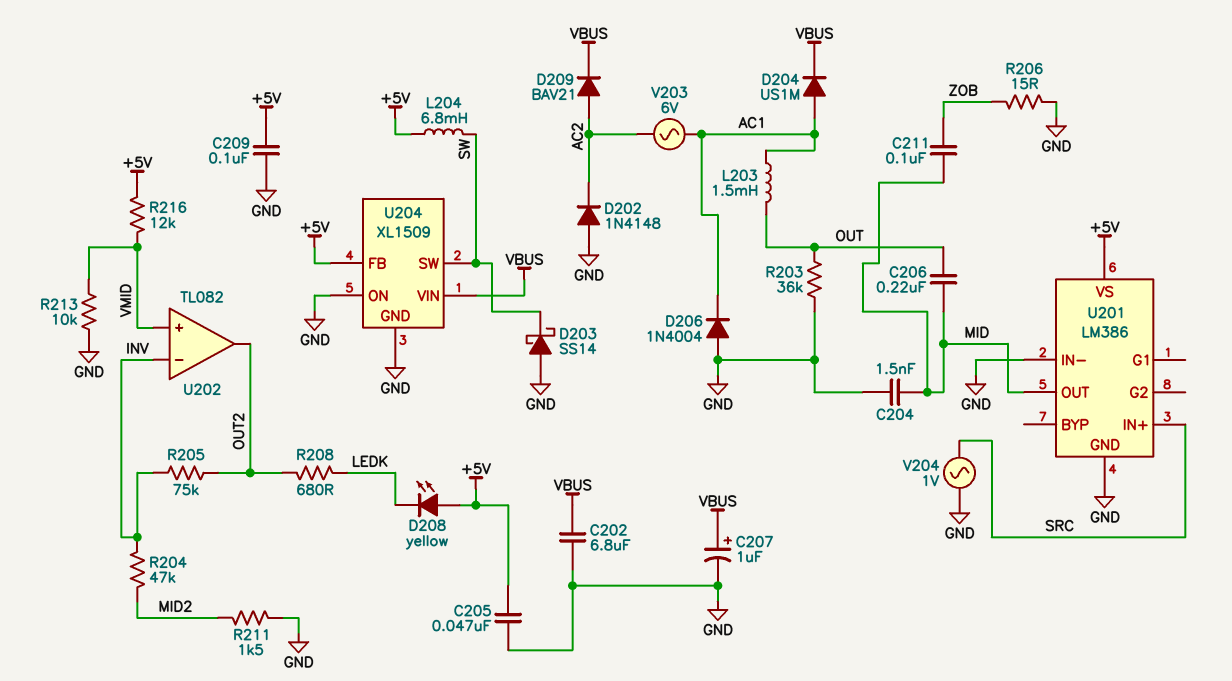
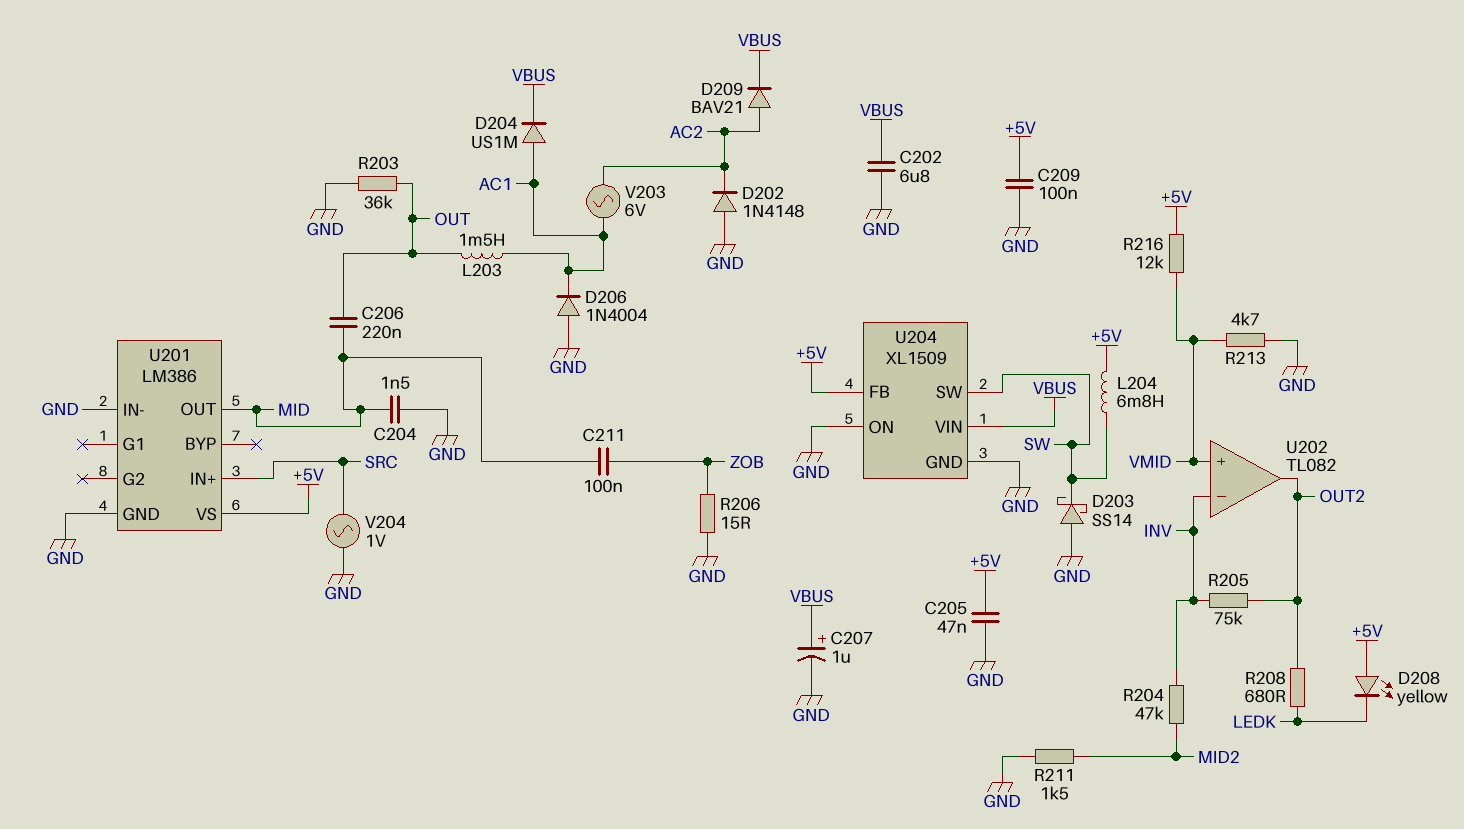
R213: 10k (GND, VMID) -> 4.7k (GND, VMID)

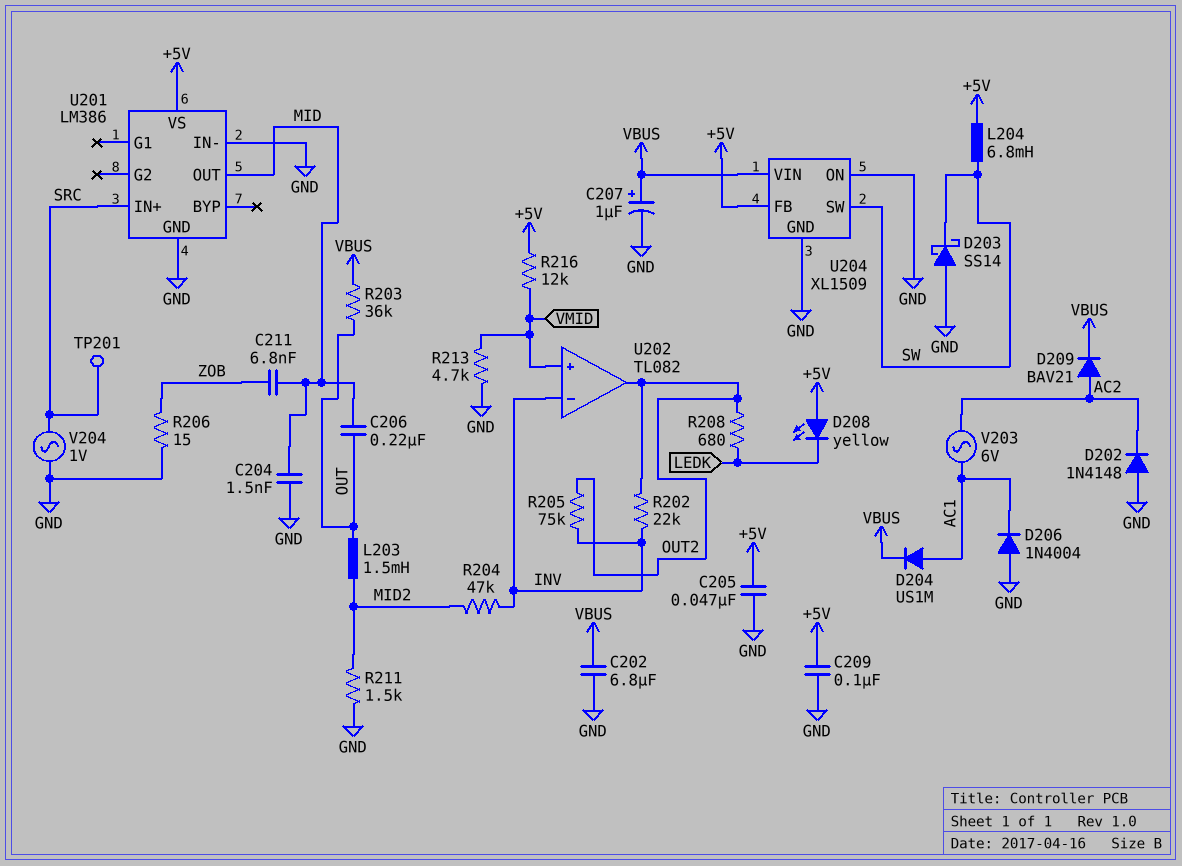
C211: 100nF (MID, ZOB) -> 6.8nF (MID, ZOB)
L203: 1.5mH (AC1, OUT) -> 1.5mH (MID2, OUT)
R202: none -> 22k (INV, OUT2)
R203: 36k (GND, OUT) -> 36k (OUT, VBUS)
TP201: none -> test point (SRC)

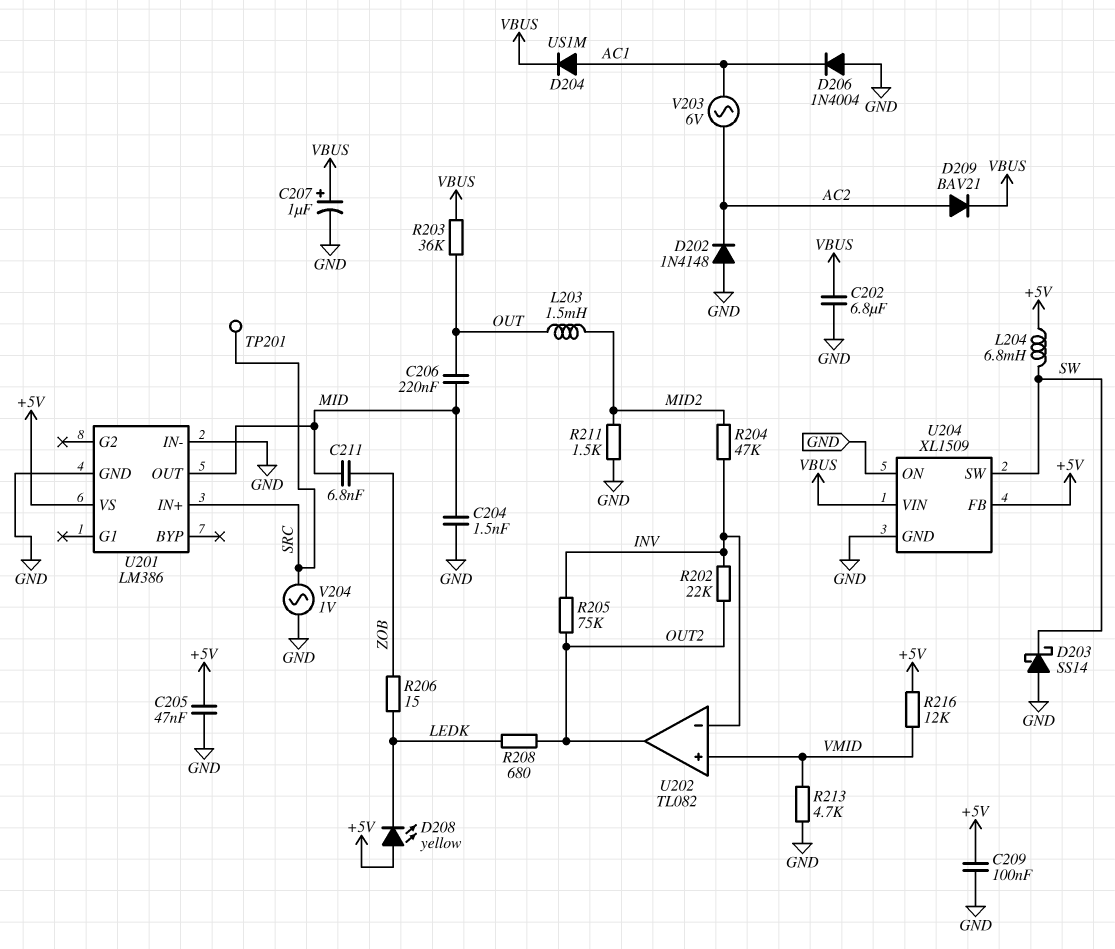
R206: 15 (GND, ZOB) -> 15 (LEDK, ZOB)

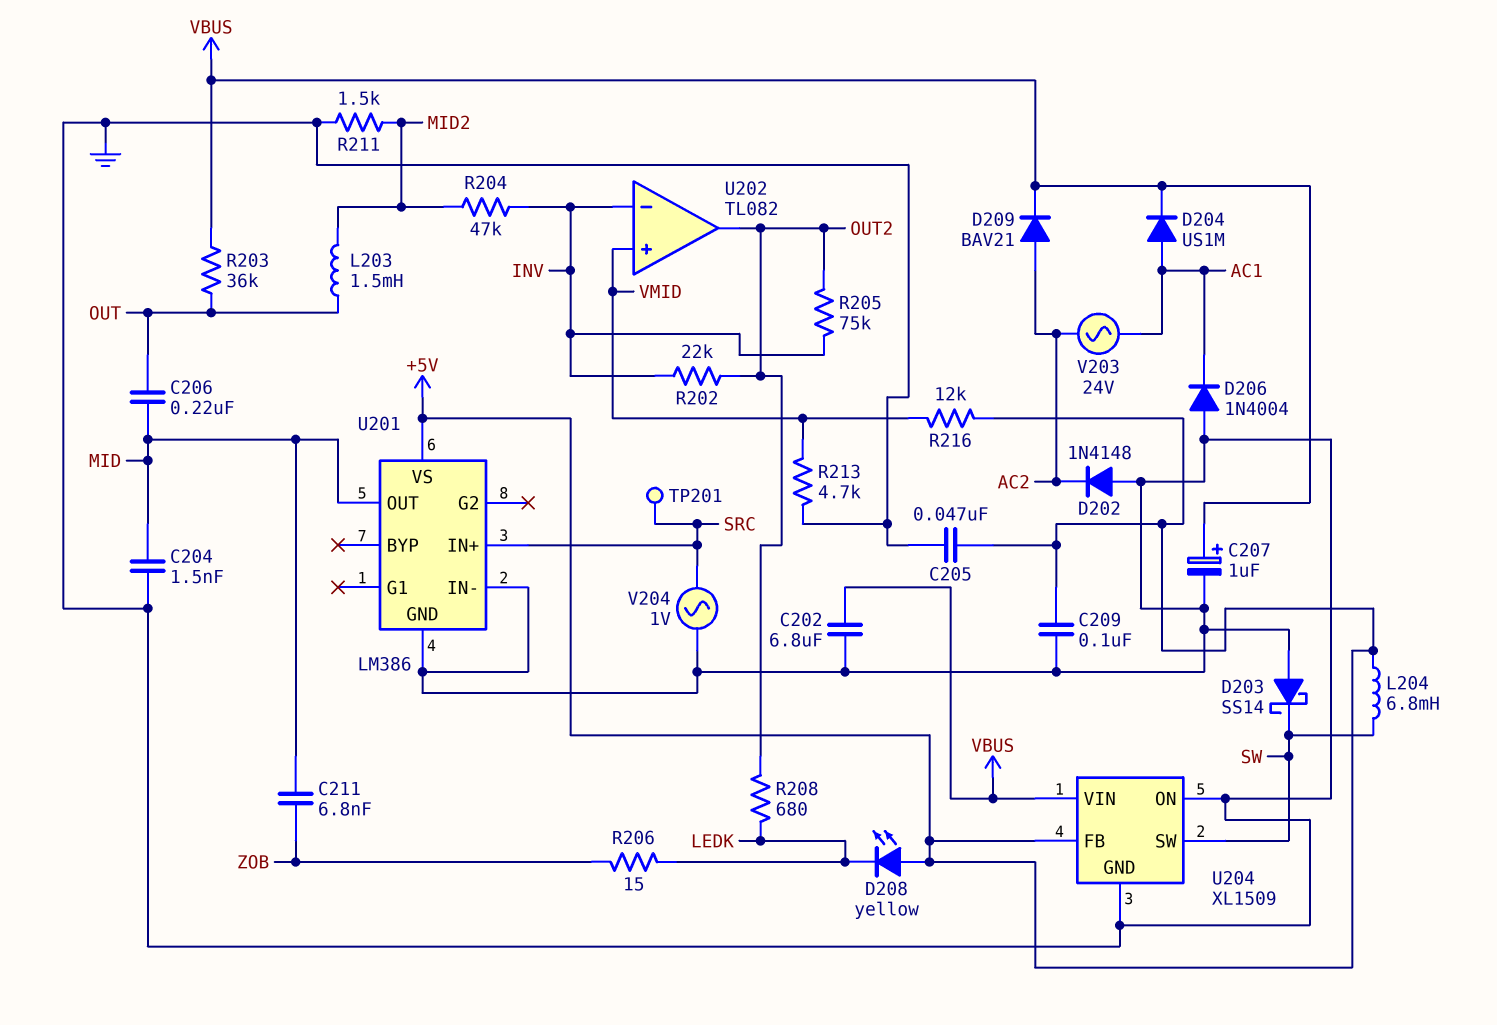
V203: AC 6V (AC1, AC2) -> AC 24V (AC1, AC2)

